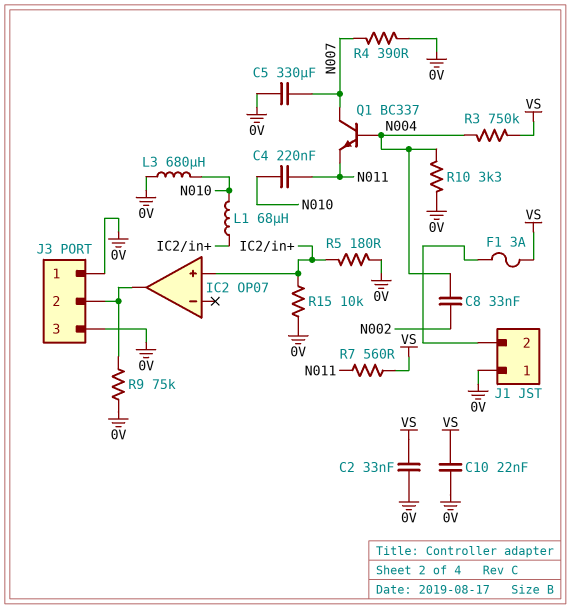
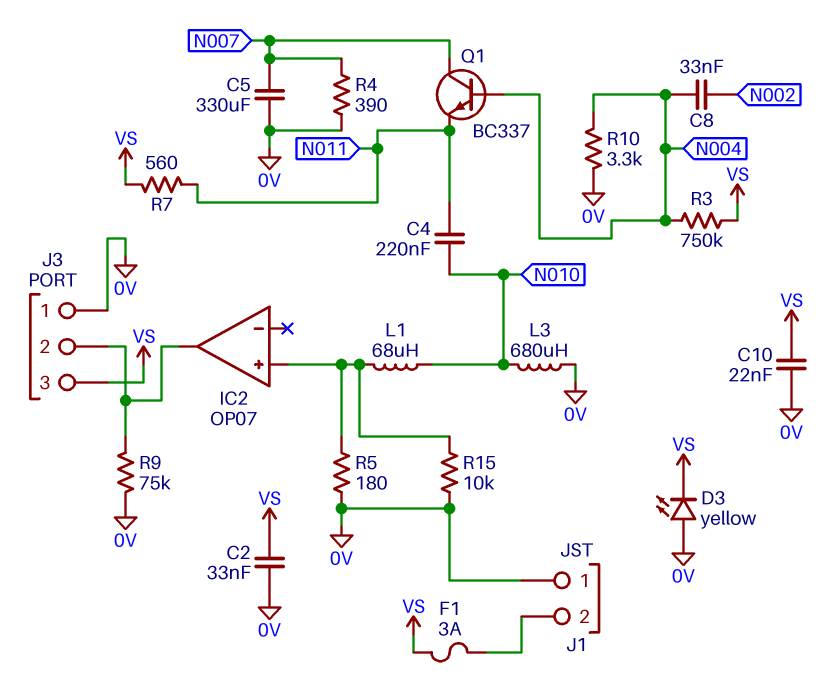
D3: none -> LED yellow (A 0V, K VS)
J3 pin 3: 0V -> VS

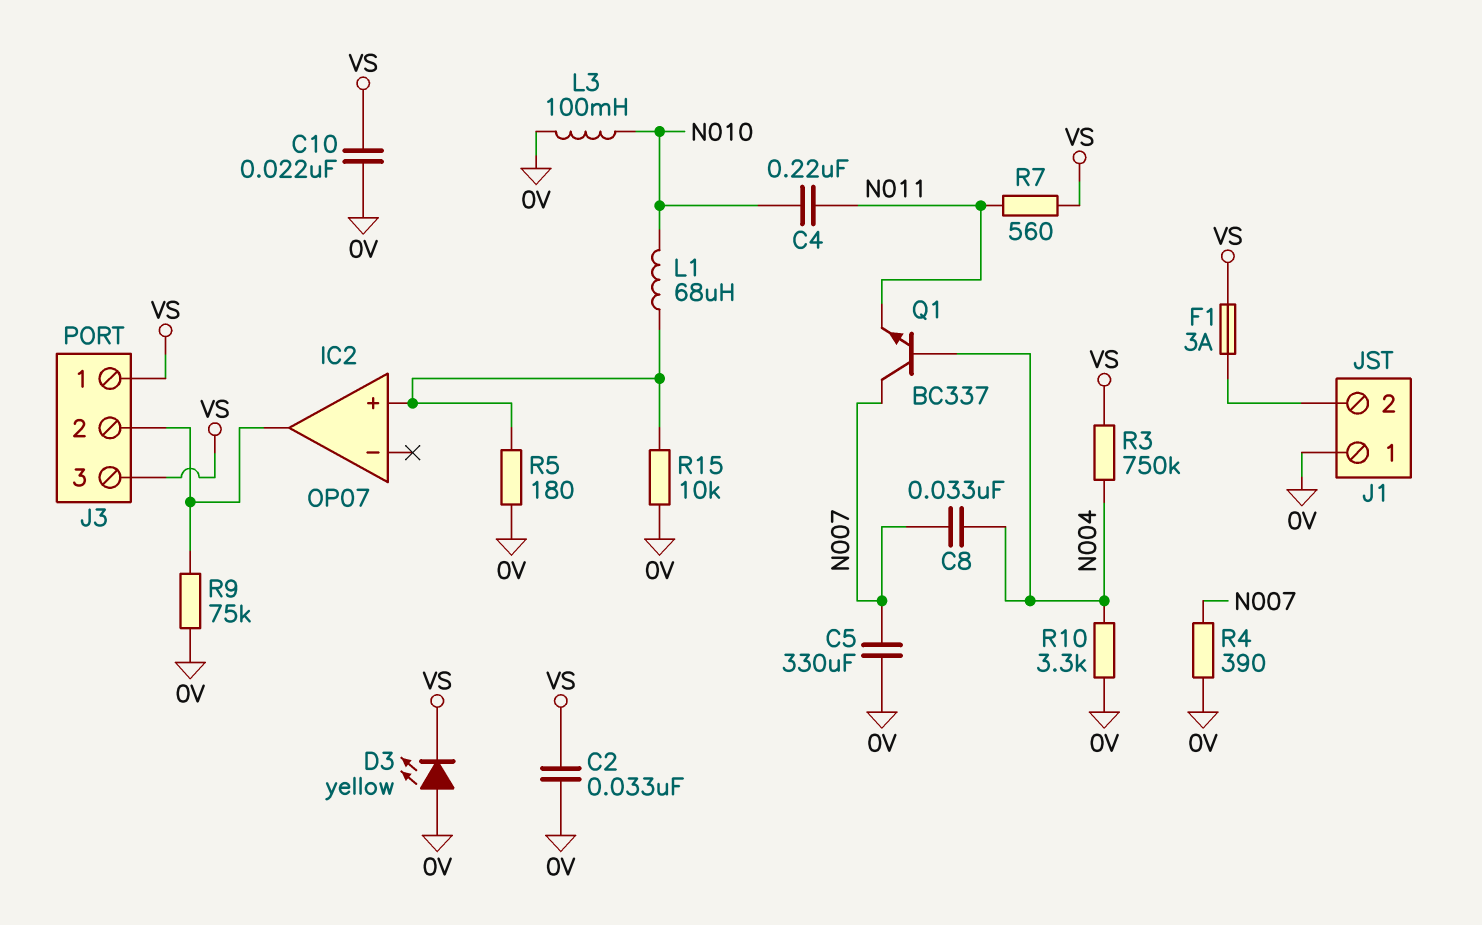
C8: 33nF (N002, N004) -> 33nF (N004, N007)
J3 pin 1: 0V -> VS
L3: 680uH (0V, N010) -> 100mH (0V, N010)

